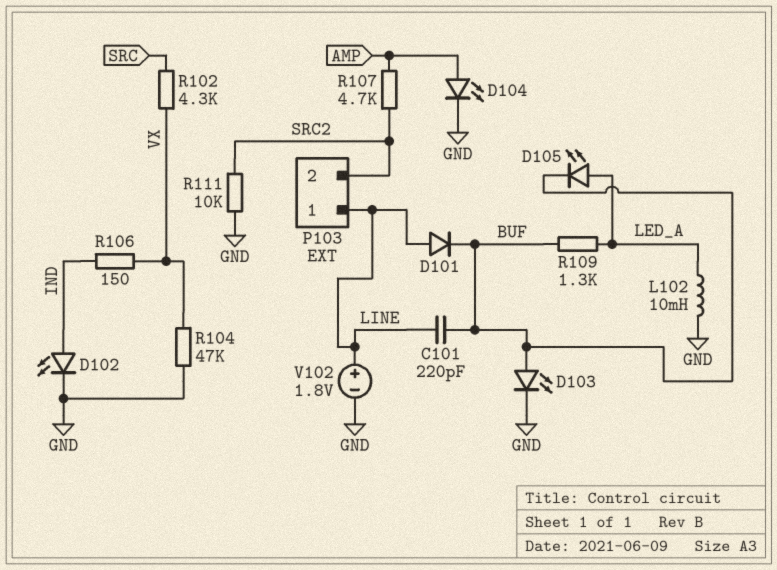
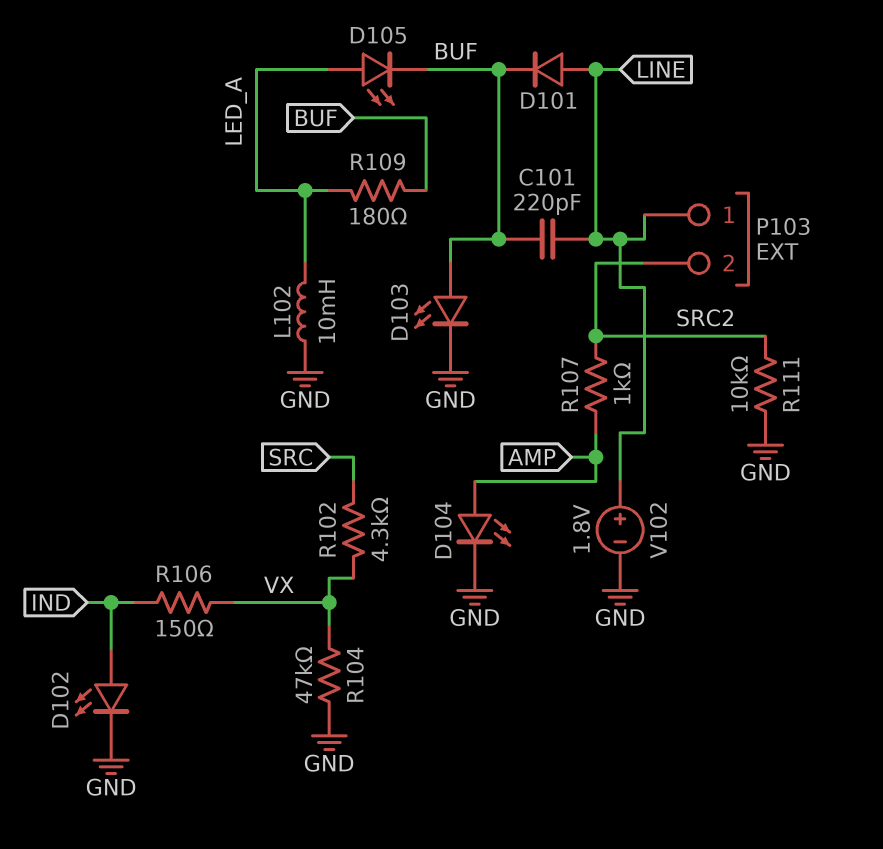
R107: 4.7k (AMP, SRC2) -> 1k (AMP, SRC2)
R109: 1.3k (BUF, LED_A) -> 180 (BUF, LED_A)

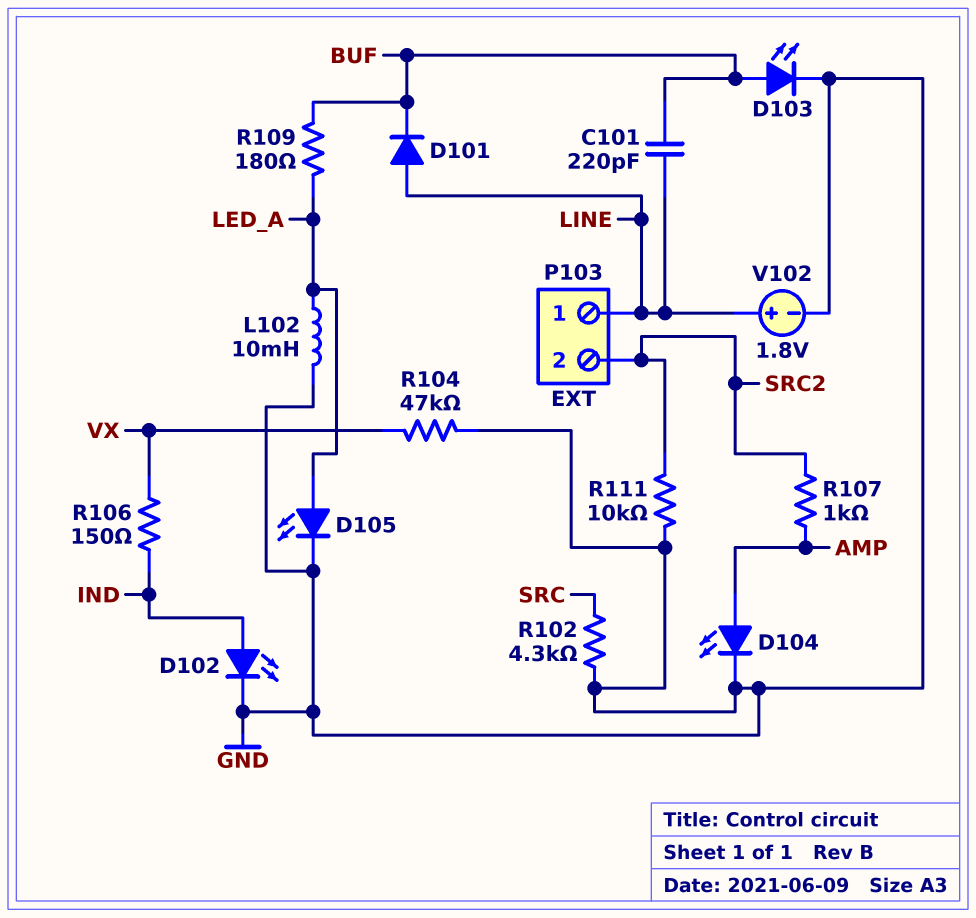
D105: LED (A LED_A, K BUF) -> LED (A LED_A, K GND)
R102: 4.3k (SRC, VX) -> 4.3k (GND, SRC)

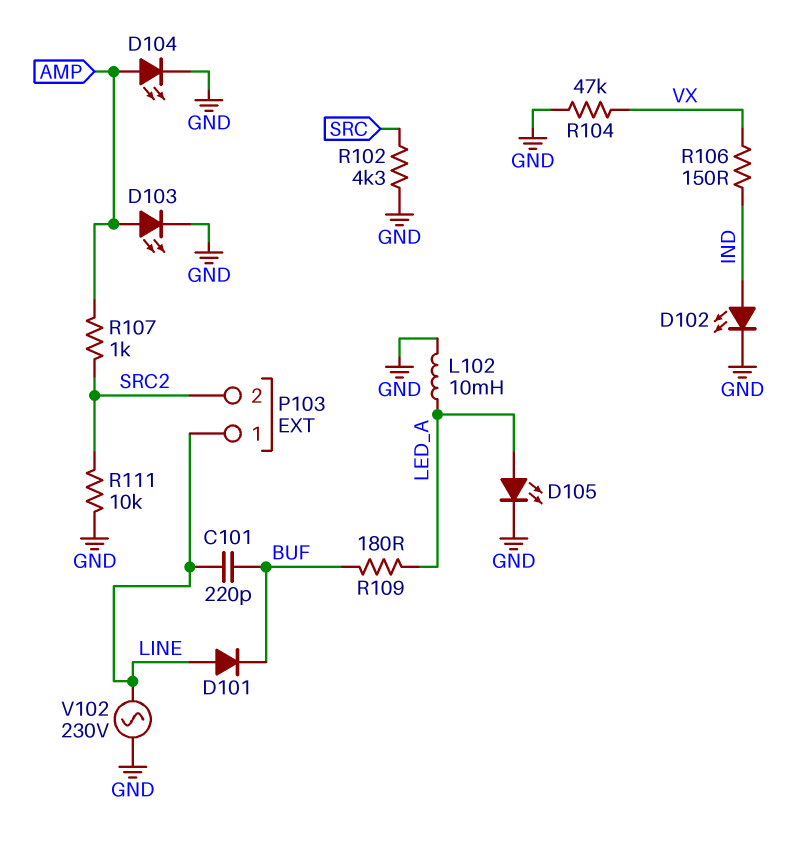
D103: LED (A BUF, K GND) -> LED (A AMP, K GND)
V102: 1.8V (plus LINE, minus GND) -> AC 230V (GND, LINE)

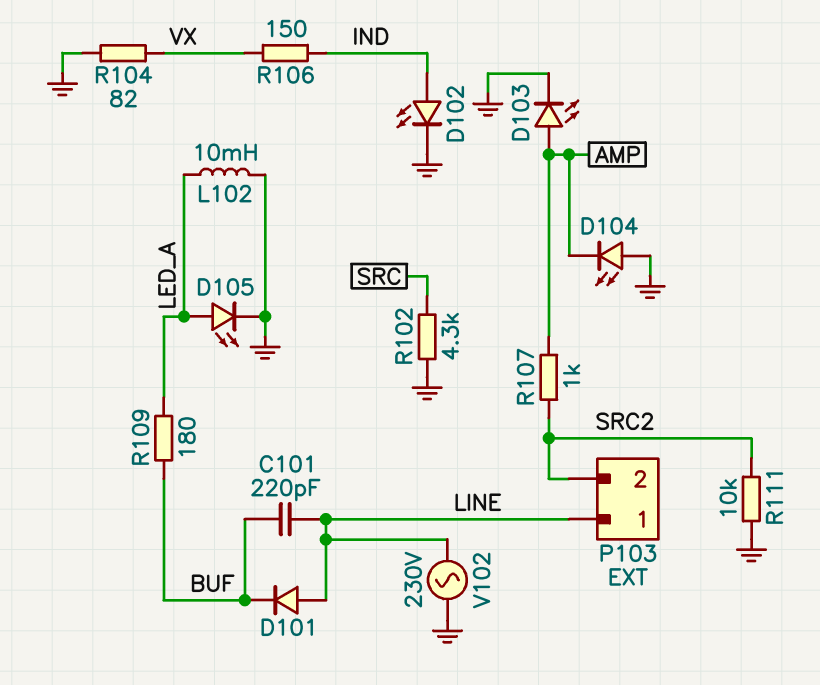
D104: LED (A AMP, K GND) -> LED (A GND, K AMP)
R104: 47k (GND, VX) -> 82 (GND, VX)

